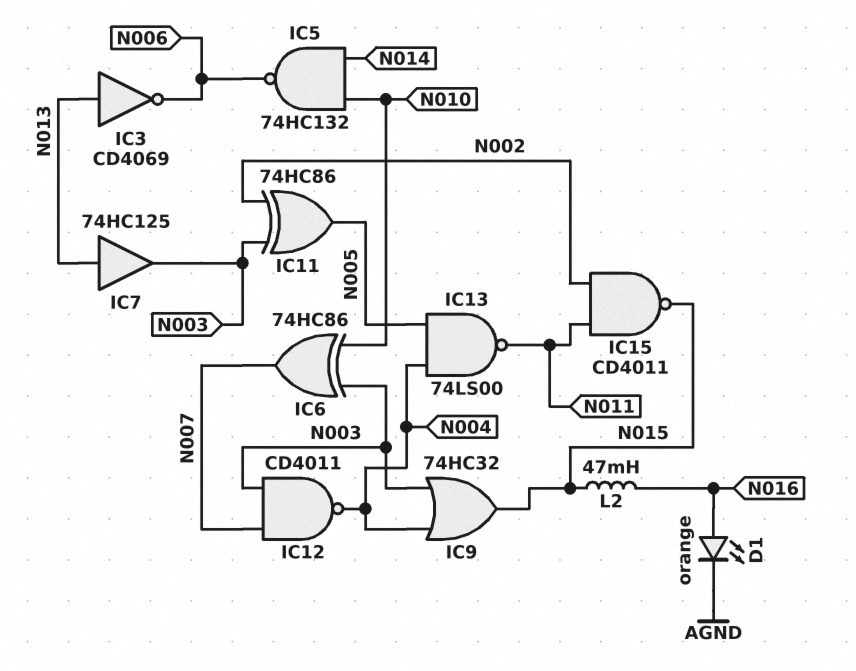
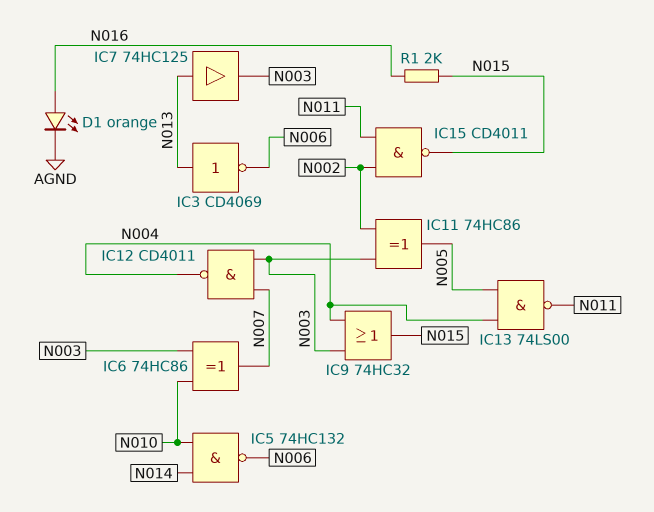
L2: 47mH (N015, N016) -> none
R1: none -> 2k (N015, N016)

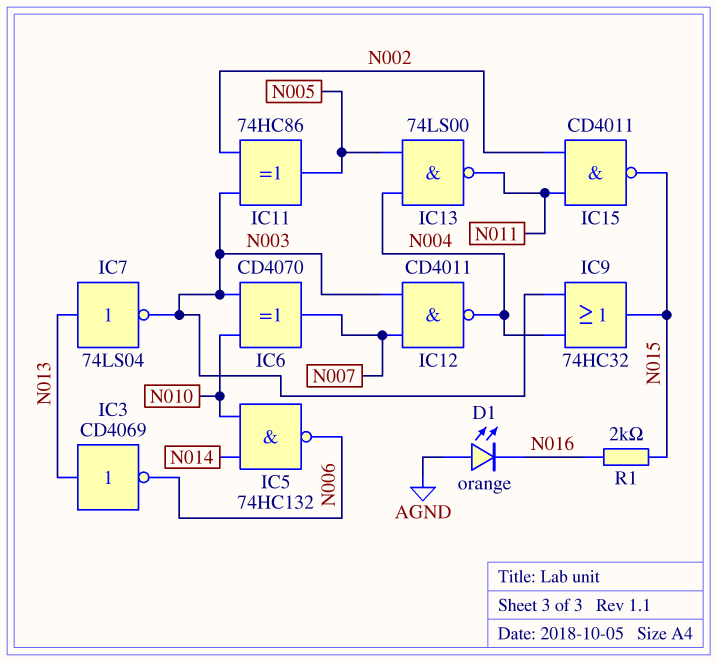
D1: LED orange (A N016, K AGND) -> LED orange (A AGND, K N016)
IC6: XOR 74HC86 (in N003, in N010, out N007) -> XOR CD4070 (in N003, in N010, out N007)
IC7: buffer 74HC125 (in N013, out N003) -> NOT 74LS04 (in N013, out N003)

